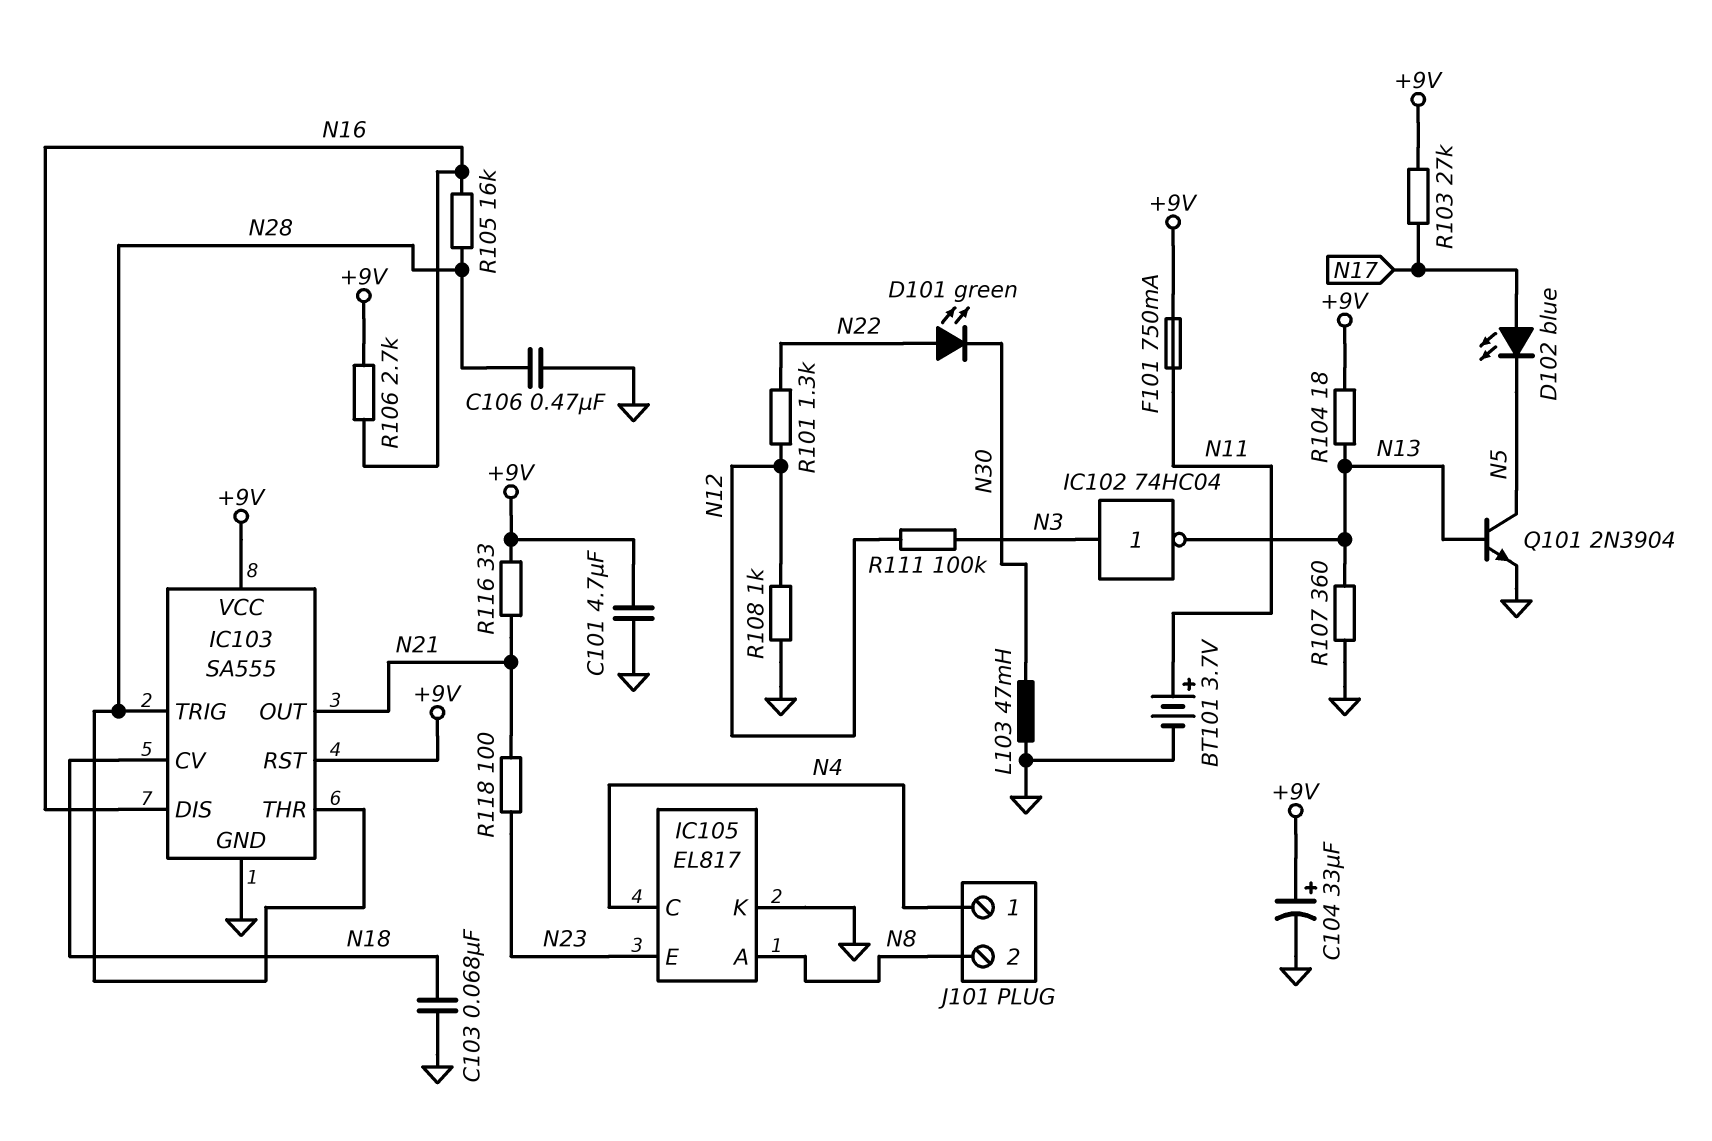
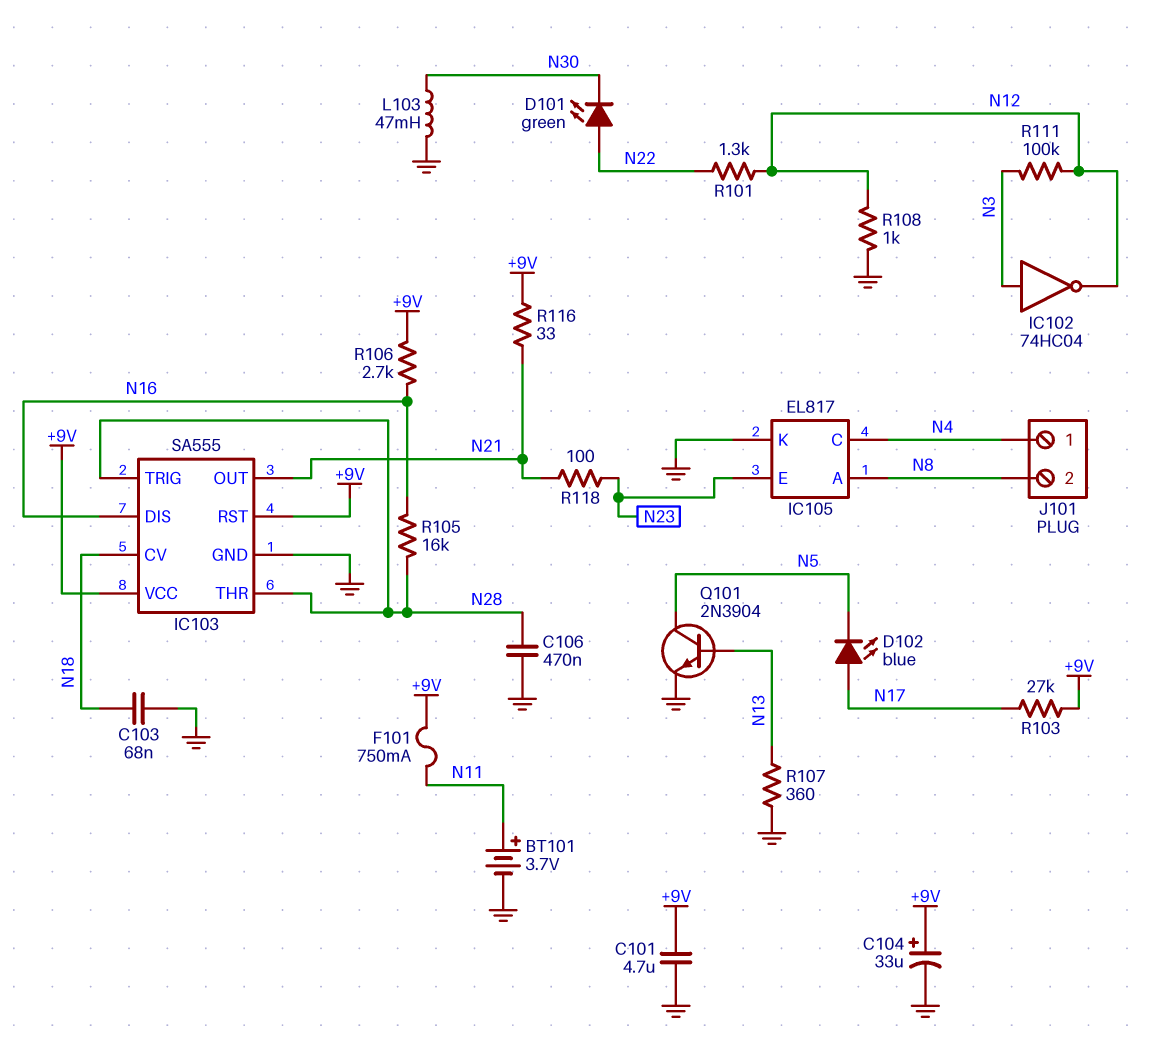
IC102: NOT 74HC04 (in N3, out N13) -> NOT 74HC04 (in N3, out N12)
R104: 18 (+9V, N13) -> none

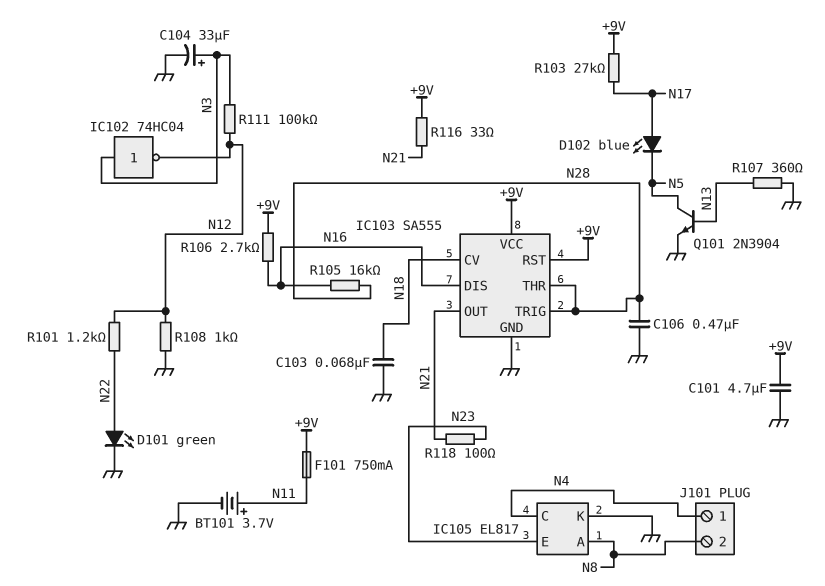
C104: 33uF (plus +9V, minus GND) -> 33uF (plus N3, minus GND)
D101: LED green (A N22, K N30) -> LED green (A N22, K GND)
L103: 47mH (GND, N30) -> none
R101: 1.3k (N12, N22) -> 1.2k (N12, N22)

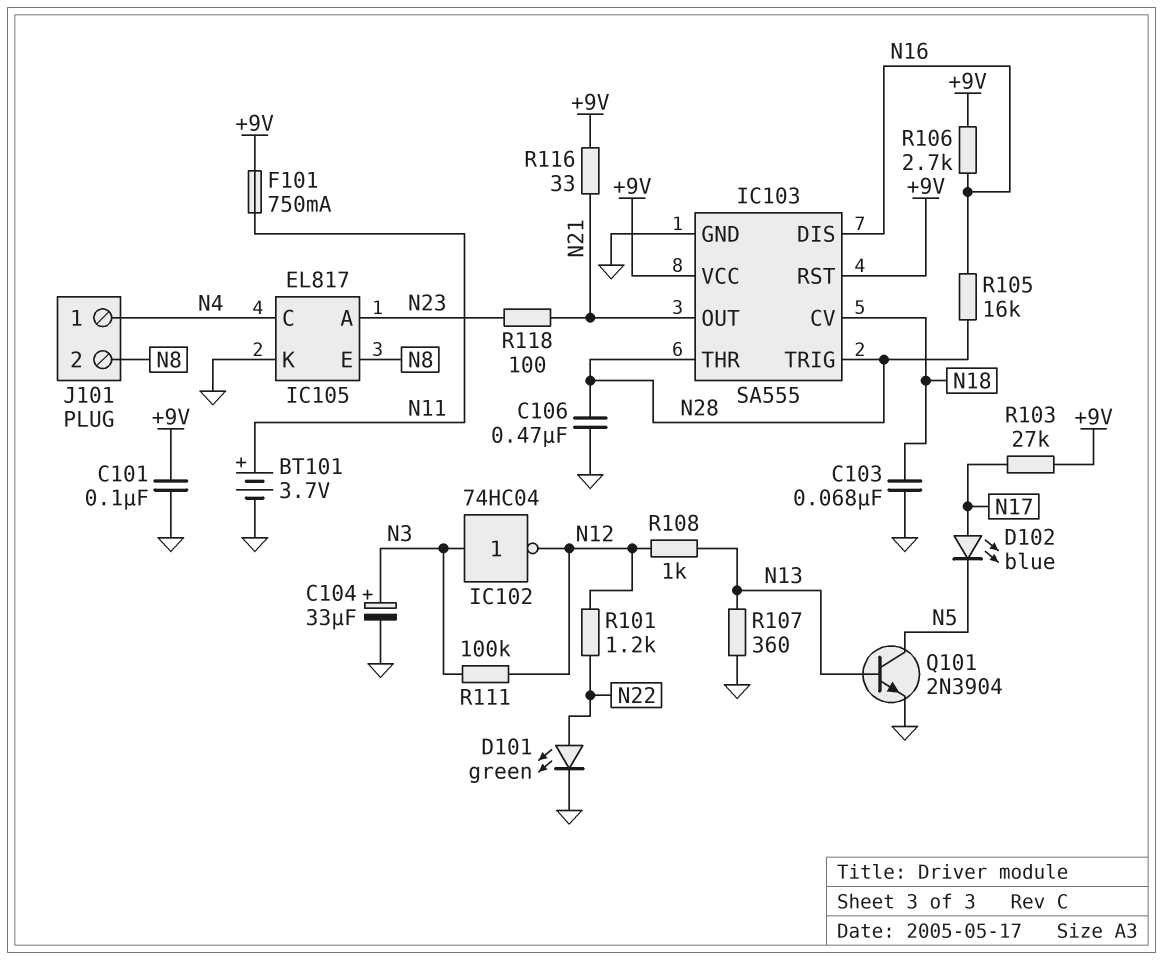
C101: 4.7uF (+9V, GND) -> 100nF (+9V, GND)
IC105 pin A: N8 -> N23
IC105 pin E: N23 -> N8
R108: 1k (GND, N12) -> 1k (N12, N13)

